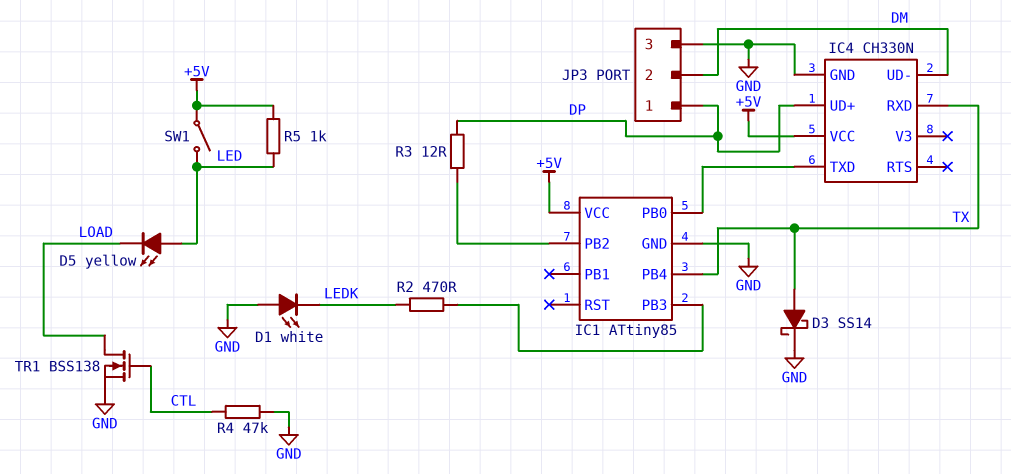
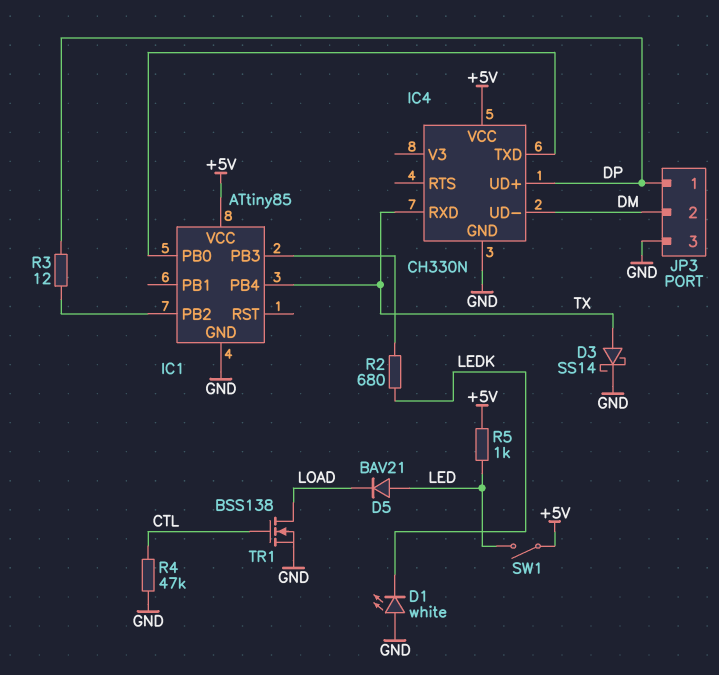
D5: LED yellow (A LED, K LOAD) -> diode BAV21 (A LED, K LOAD)
R2: 470 (IC1/PB3, LEDK) -> 680 (IC1/PB3, LEDK)

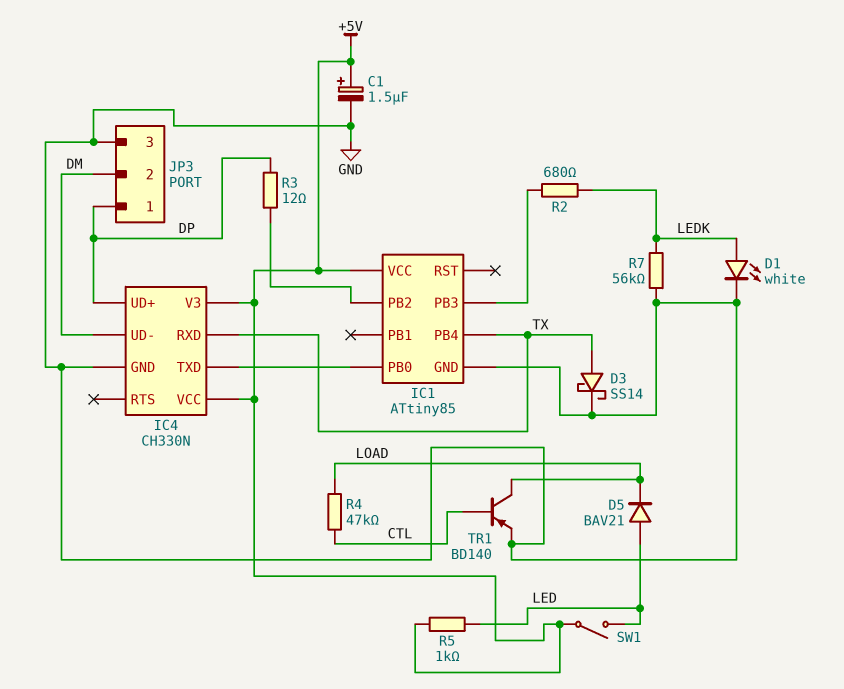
C1: none -> 1.5uF (plus +5V, minus GND)
D1: LED white (A GND, K LEDK) -> LED white (A LEDK, K GND)
IC4 pin V3: none -> +5V
R4: 47k (CTL, GND) -> 47k (CTL, LOAD)
R7: none -> 56k (GND, LEDK)
TR1: NMOS BSS138 (G CTL, D LOAD, S GND) -> PNP BD140 (B CTL, C LOAD, E GND)

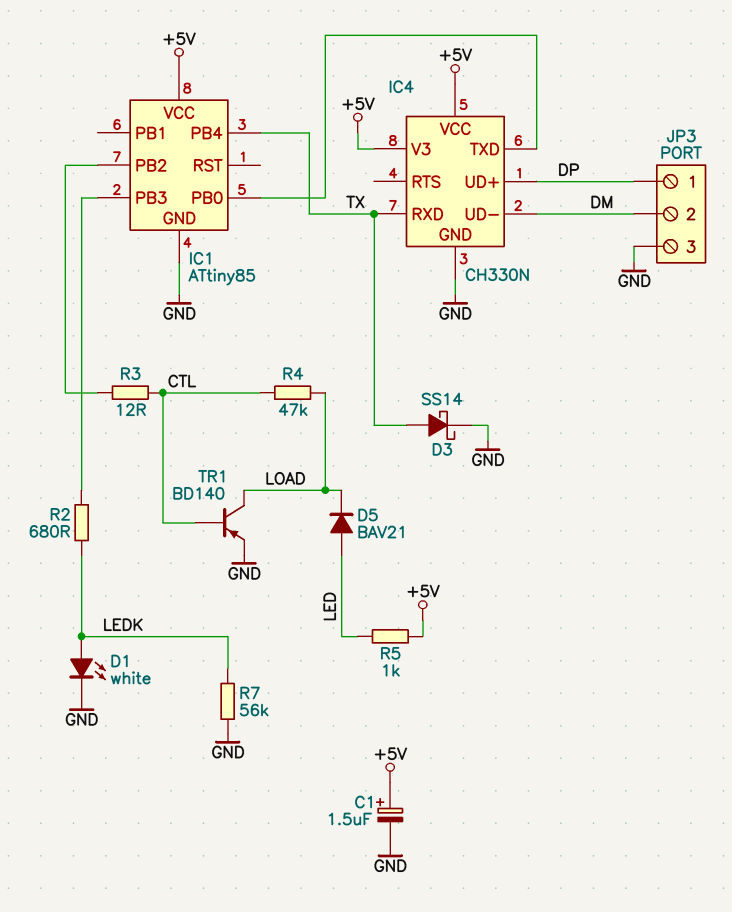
R3: 12 (DP, IC1/PB2) -> 12 (CTL, IC1/PB2)
SW1: switch (+5V, LED) -> none

